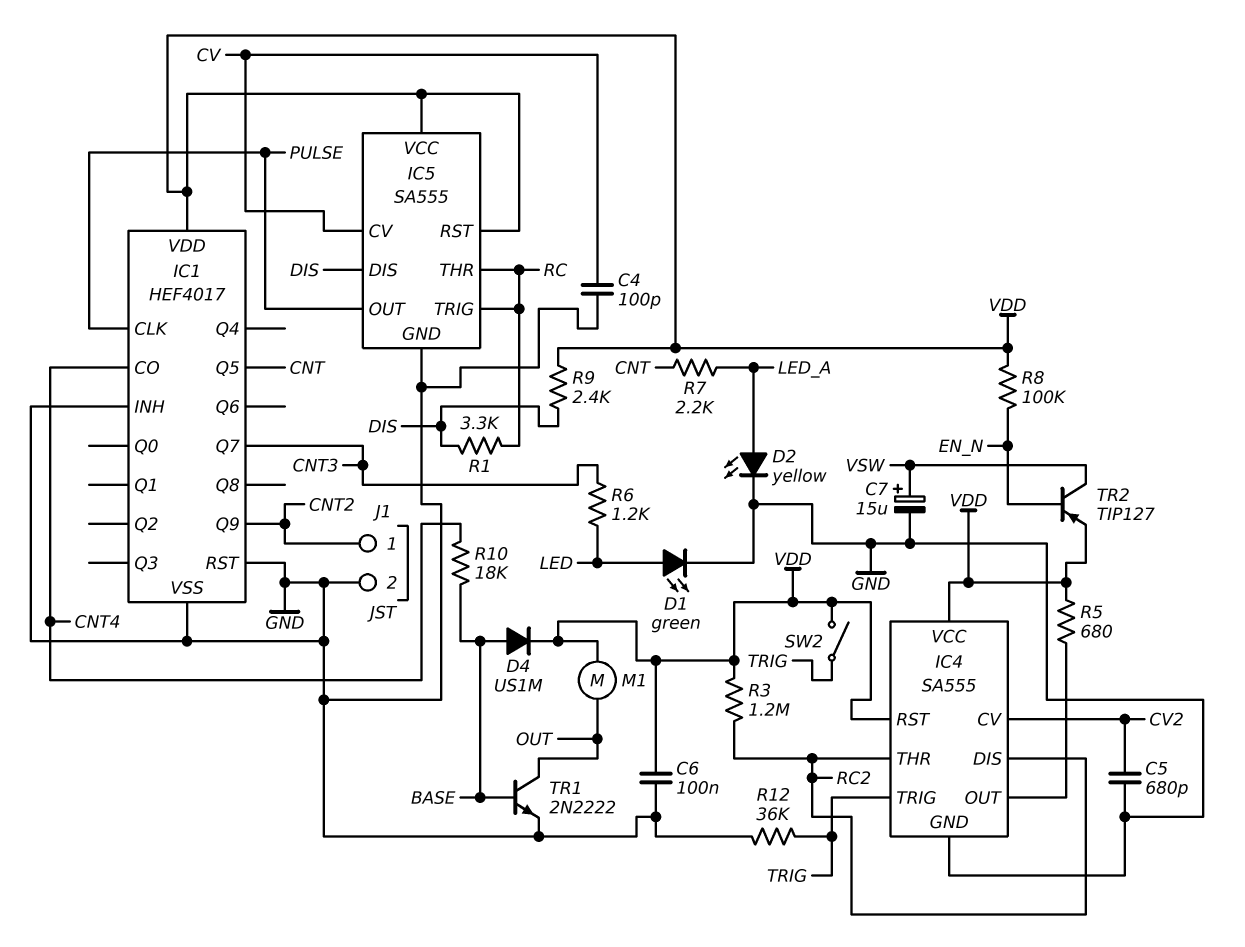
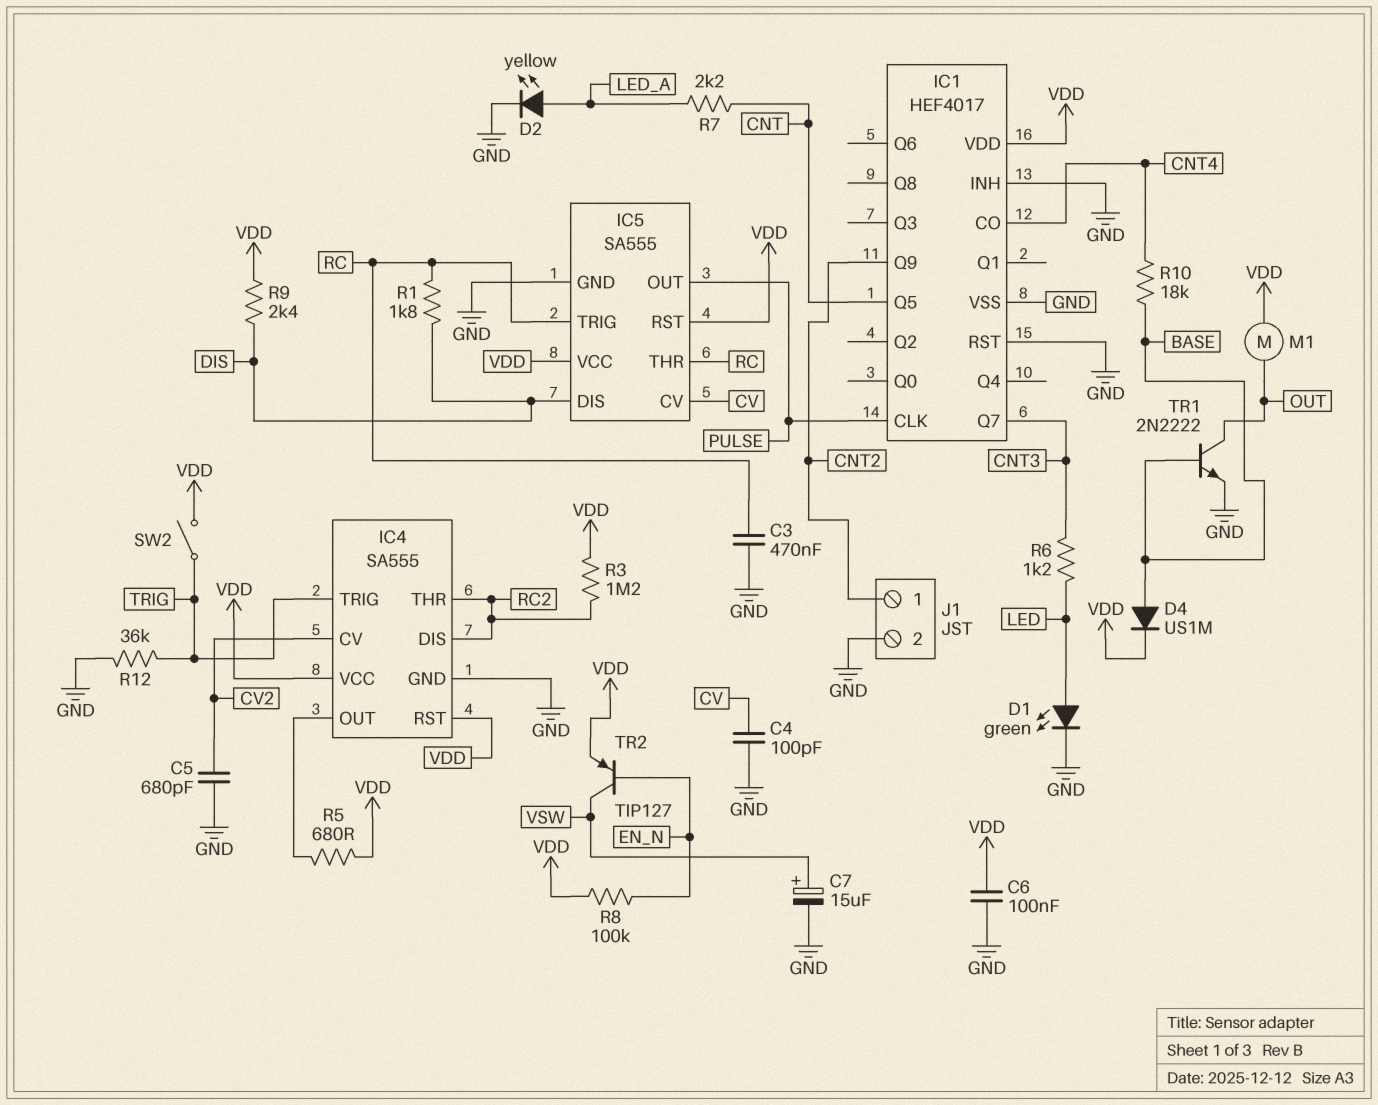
C3: none -> 470nF (GND, RC)
R1: 3.3k (DIS, RC) -> 1.8k (DIS, RC)

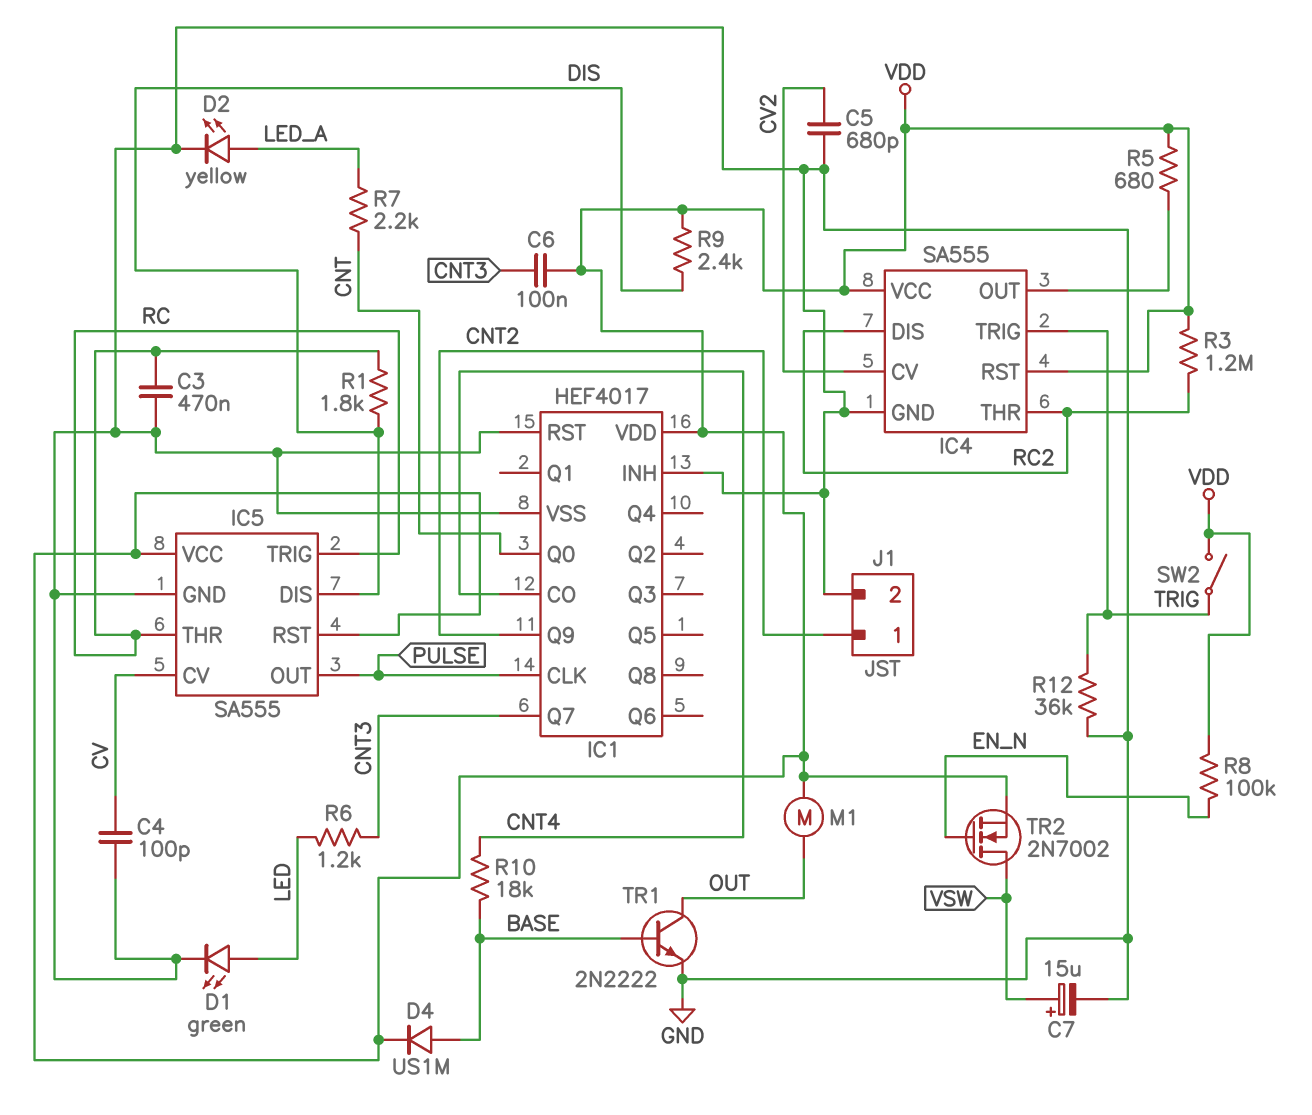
C6: 100nF (GND, VDD) -> 100nF (CNT3, VDD)
IC1 pin Q0: none -> CNT
IC1 pin Q5: CNT -> none
TR2: PNP TIP127 (B EN_N, C VSW, E VDD) -> NMOS 2N7002 (G EN_N, D VSW, S VDD)

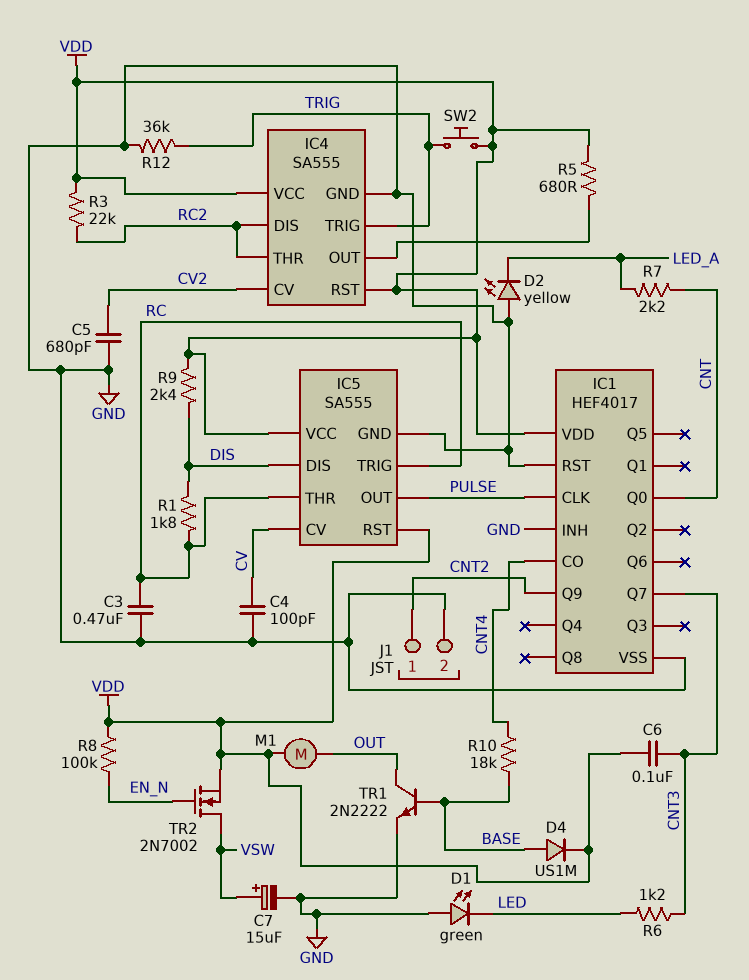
D1: LED green (A LED, K GND) -> LED green (A GND, K LED)
D2: LED yellow (A LED_A, K GND) -> LED yellow (A GND, K LED_A)
R3: 1.2M (RC2, VDD) -> 22k (RC2, VDD)
SW2: switch (TRIG, VDD) -> button (TRIG, VDD)

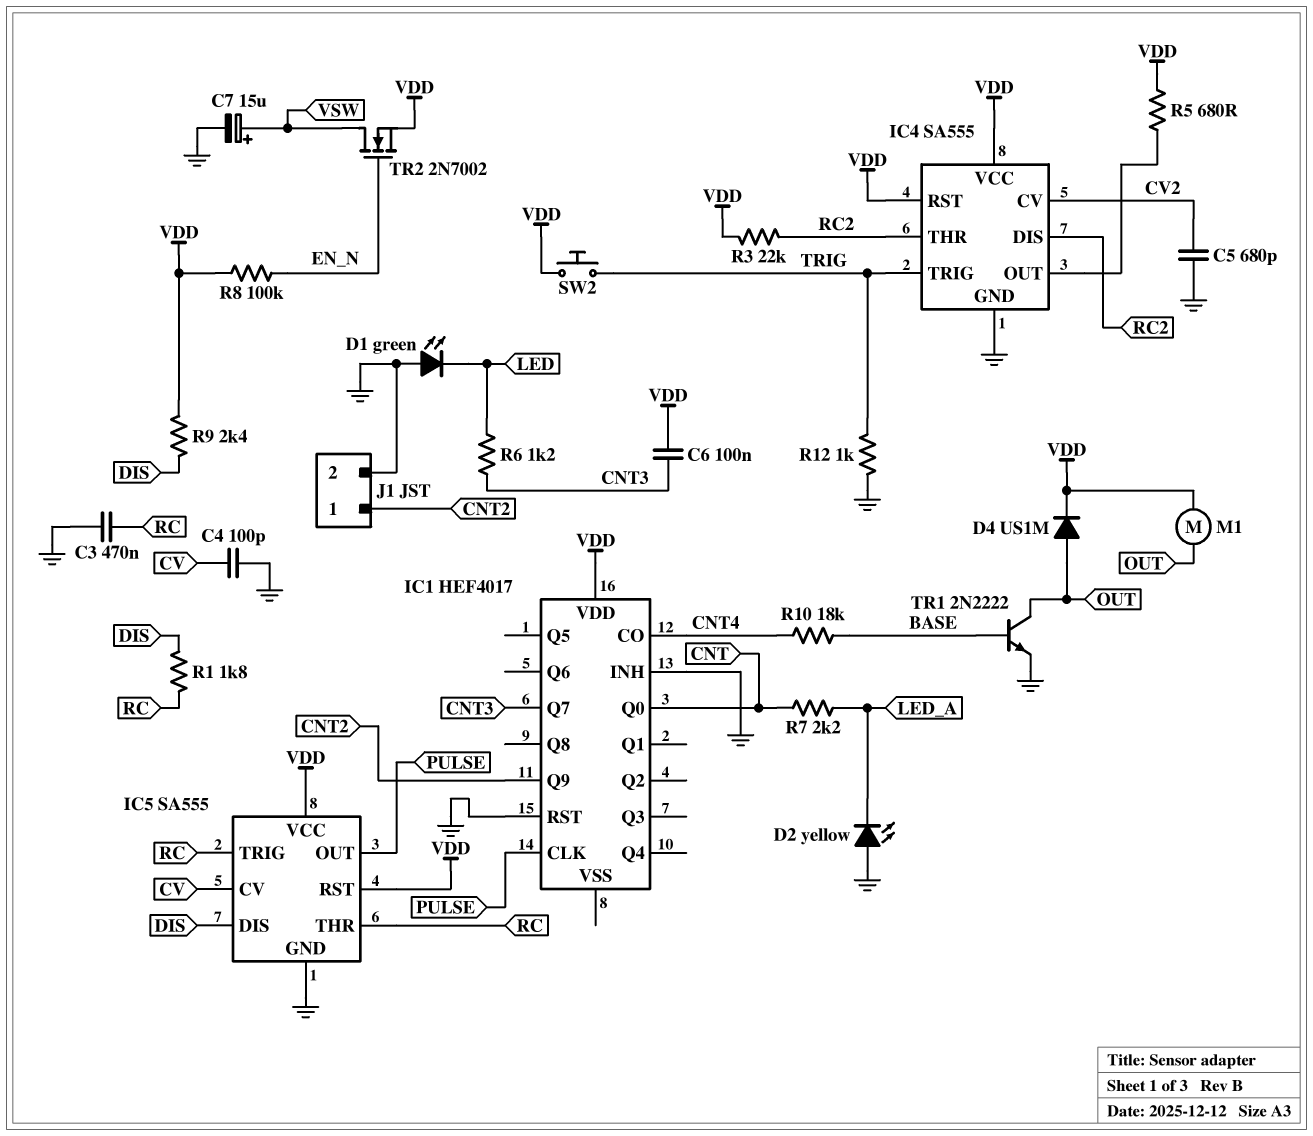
D4: diode US1M (A BASE, K VDD) -> diode US1M (A OUT, K VDD)
IC1 pin VSS: GND -> none
R12: 36k (GND, TRIG) -> 1k (GND, TRIG)

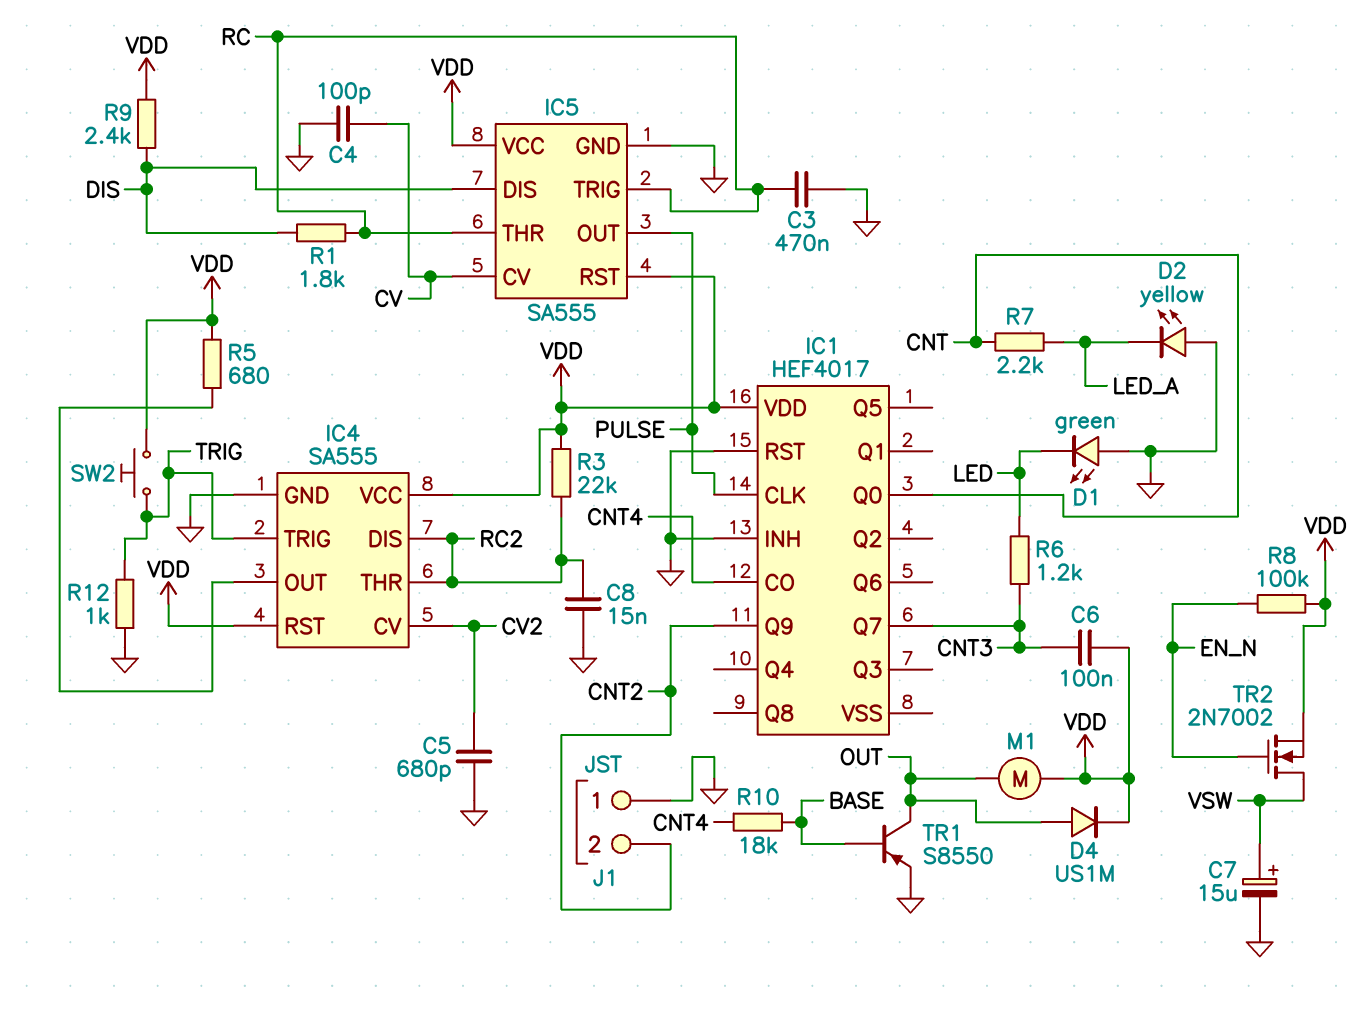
C8: none -> 15nF (GND, RC2)
J1 pin 1: CNT2 -> GND
J1 pin 2: GND -> CNT2
TR1: NPN 2N2222 (B BASE, C OUT, E GND) -> PNP S8550 (B BASE, C OUT, E GND)

